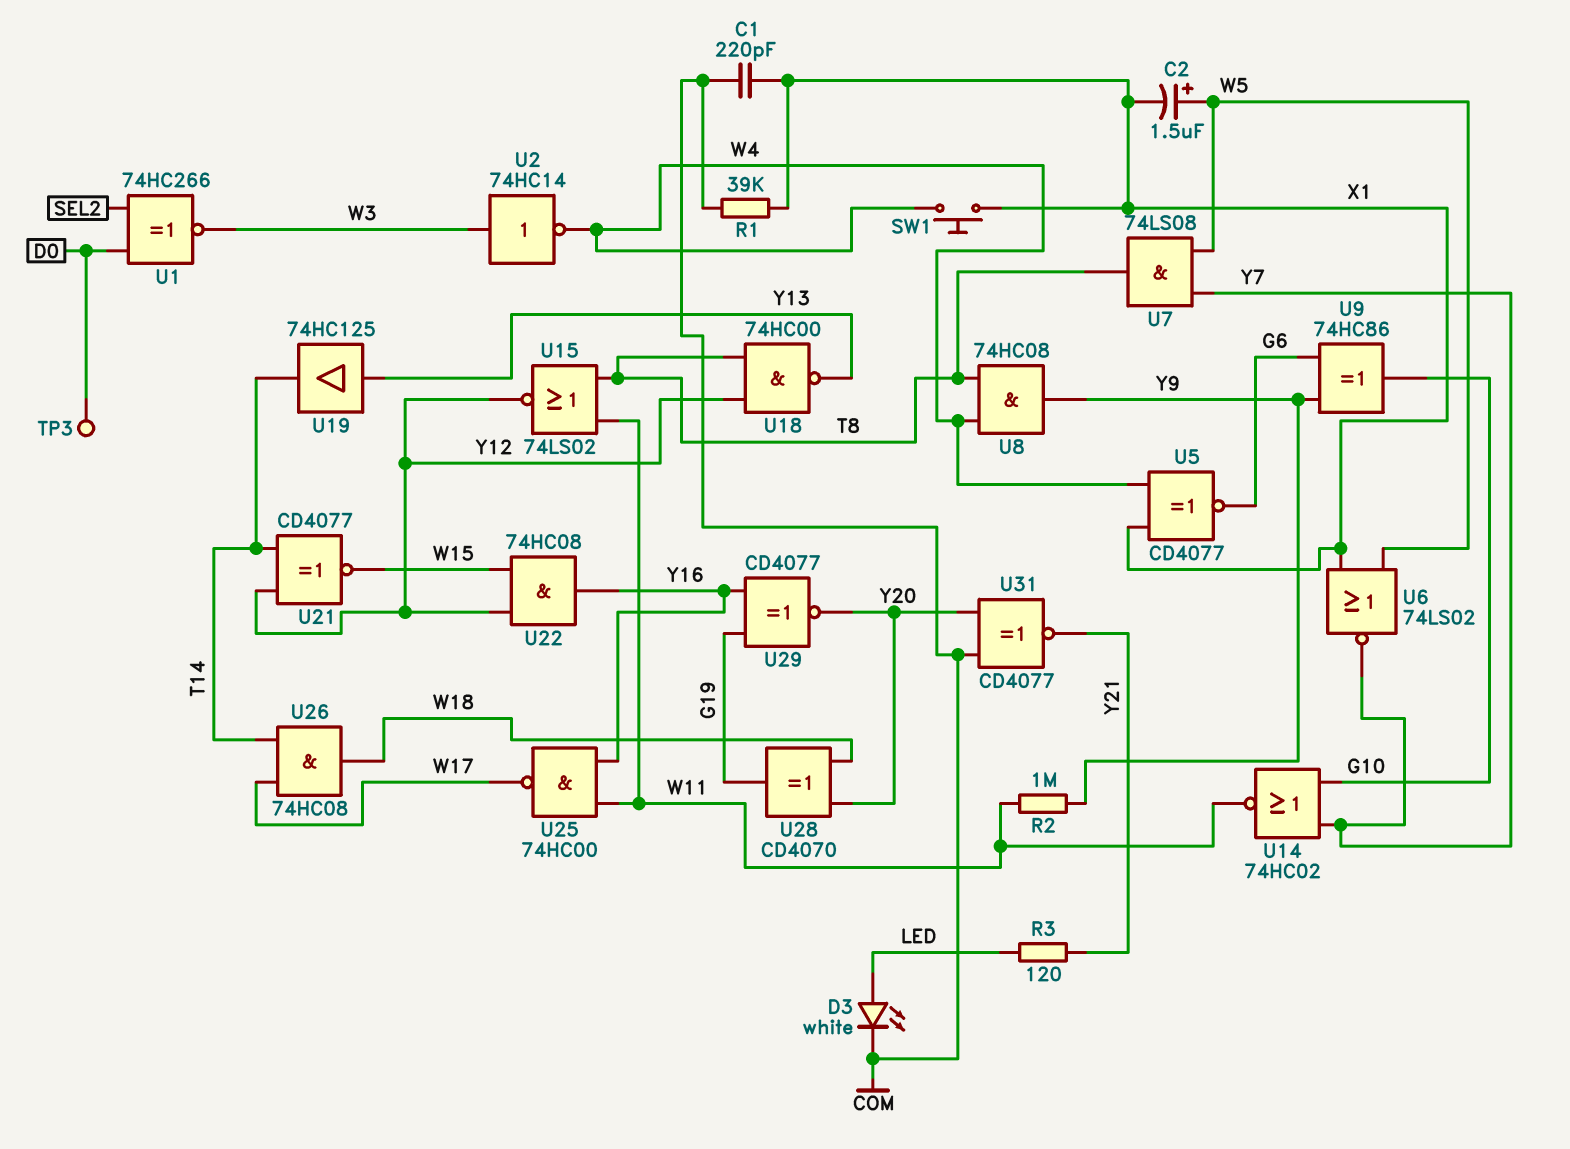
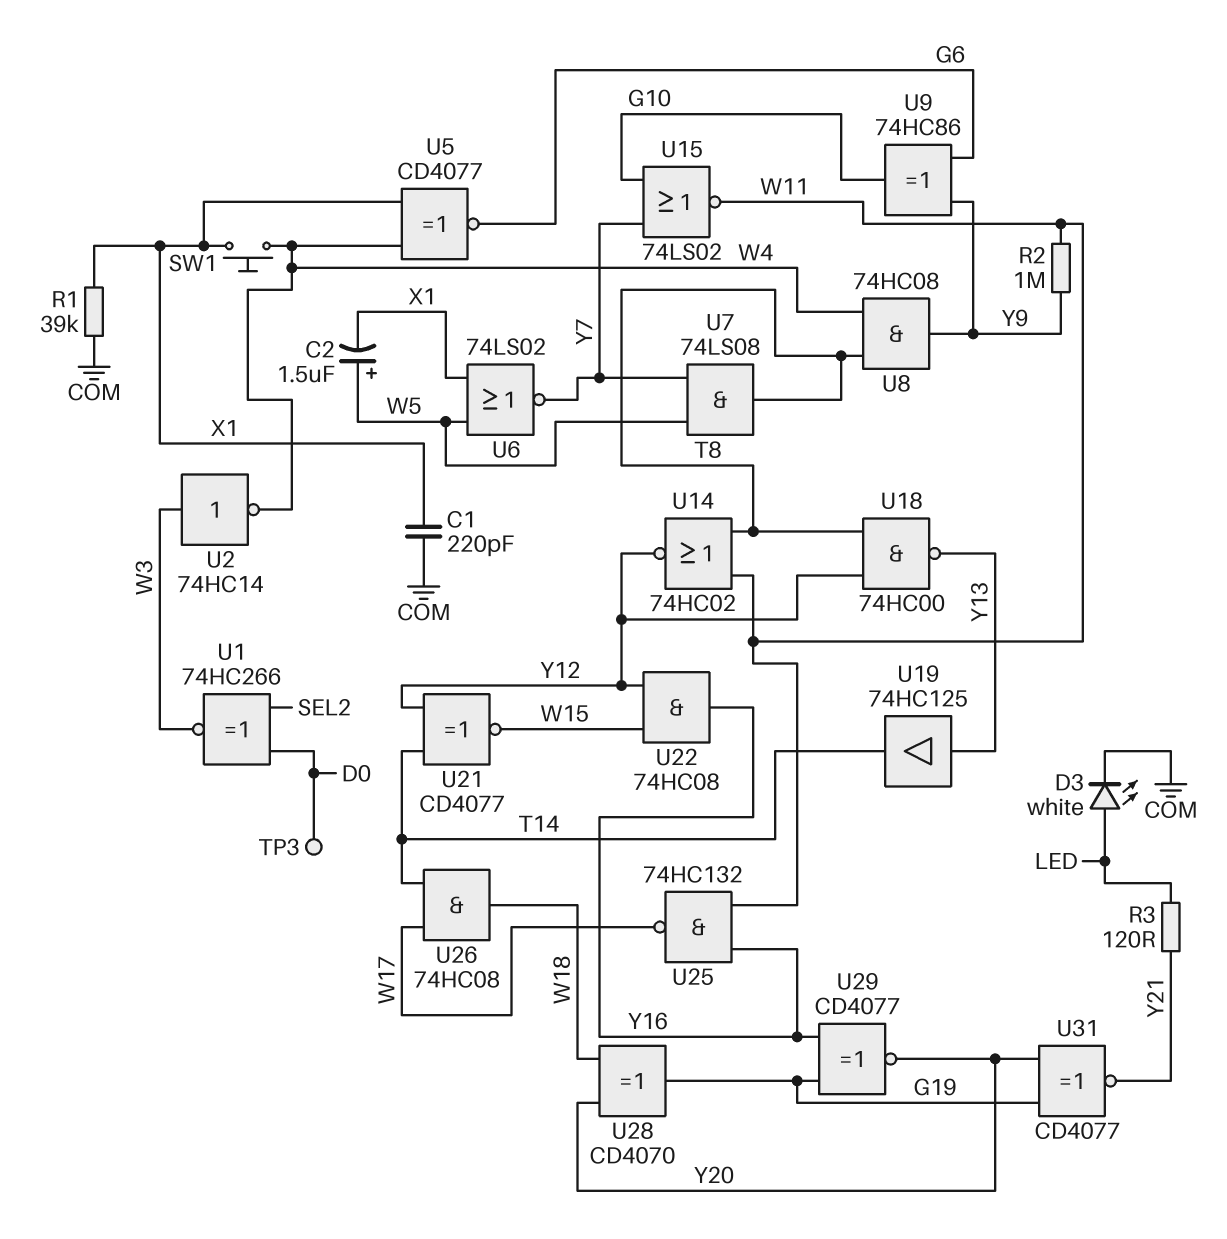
U14: NOR 74HC02 (in G10, in Y7, out W11) -> NOR 74HC02 (in T8, in W11, out Y12)
U15: NOR 74LS02 (in T8, in W11, out Y12) -> NOR 74LS02 (in G10, in Y7, out W11)
U25: NAND 74HC00 (in W11, in Y16, out W17) -> NAND 74HC132 (in W11, in Y16, out W17)
U31: XNOR CD4077 (in COM, in Y20, out Y21) -> XNOR CD4077 (in G19, in Y20, out Y21)

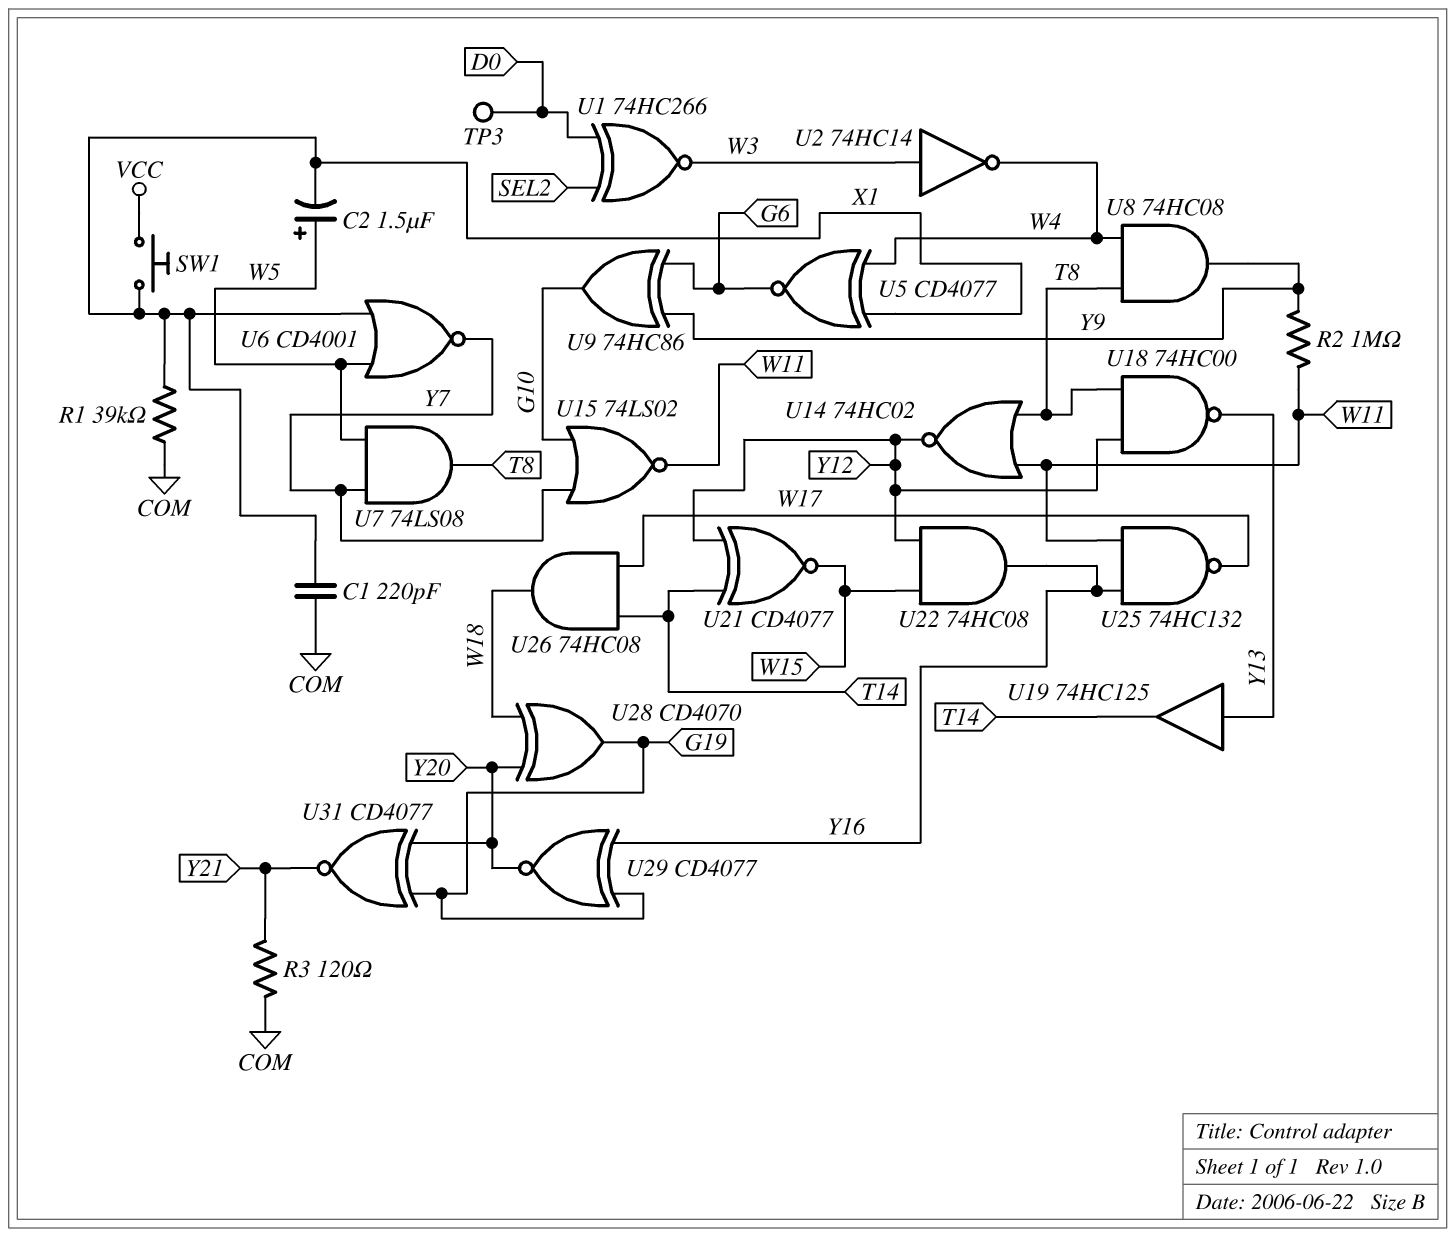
D3: LED white (A LED, K COM) -> none
R3: 120 (LED, Y21) -> 120 (COM, Y21)
SW1: button (W4, X1) -> button (VCC, X1)
U6: NOR 74LS02 (in W5, in X1, out Y7) -> NOR CD4001 (in W5, in X1, out Y7)

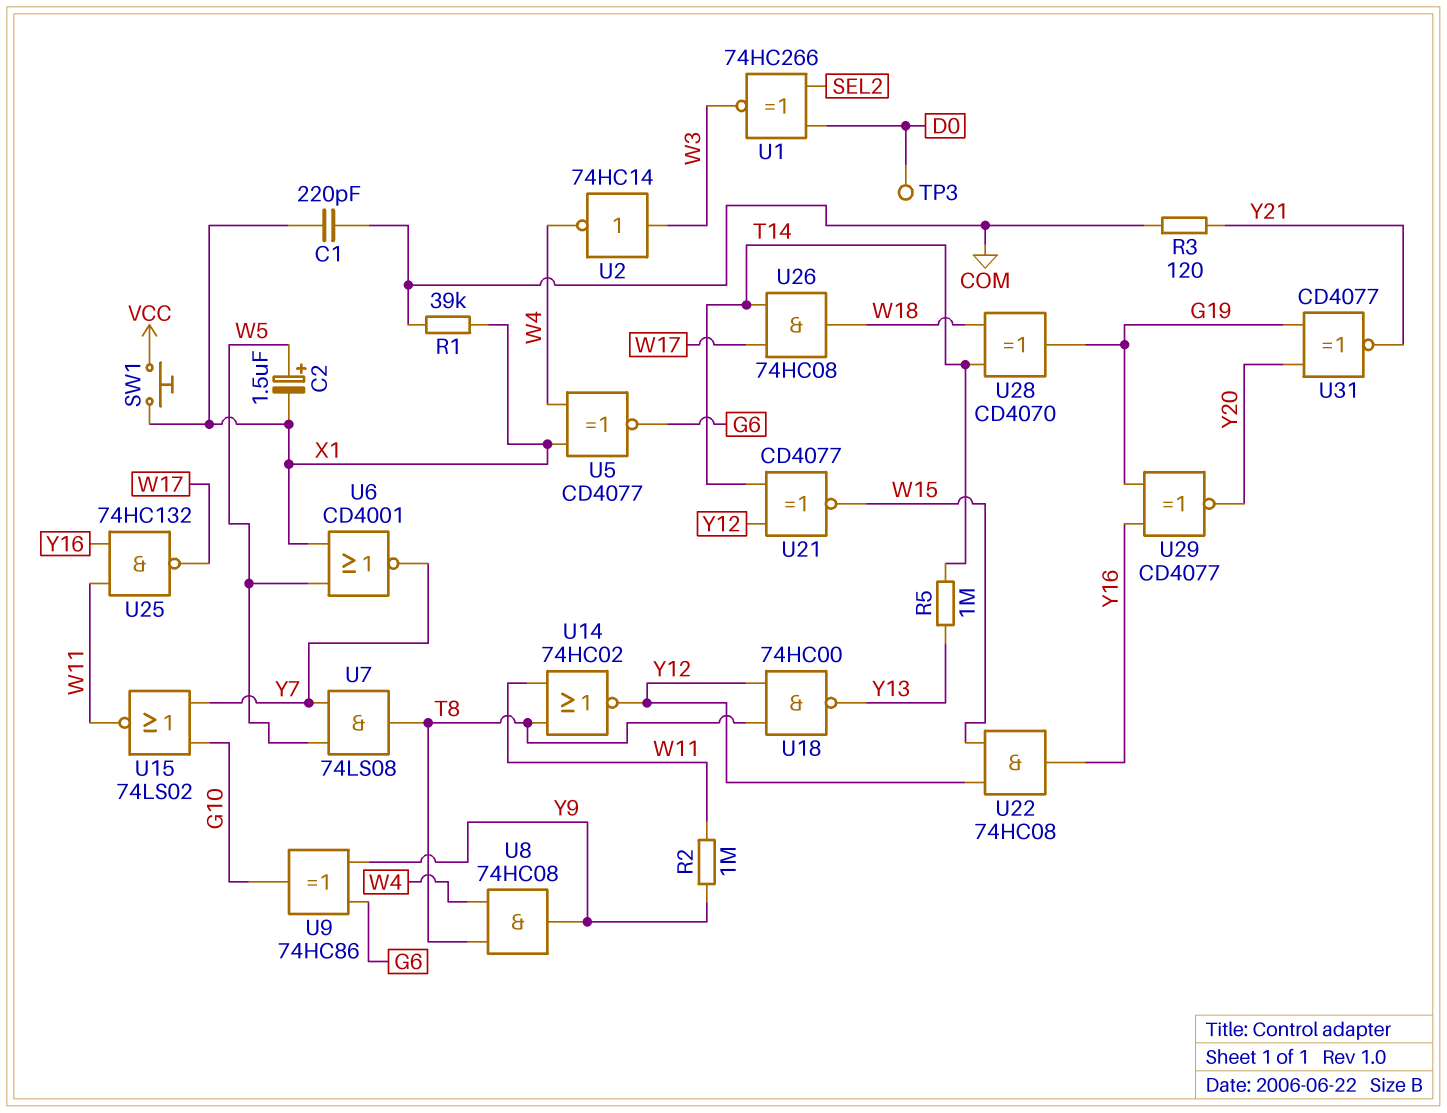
R5: none -> 1M (T14, Y13)
U19: buffer 74HC125 (in Y13, out T14) -> none
U28: XOR CD4070 (in W18, in Y20, out G19) -> XOR CD4070 (in T14, in W18, out G19)

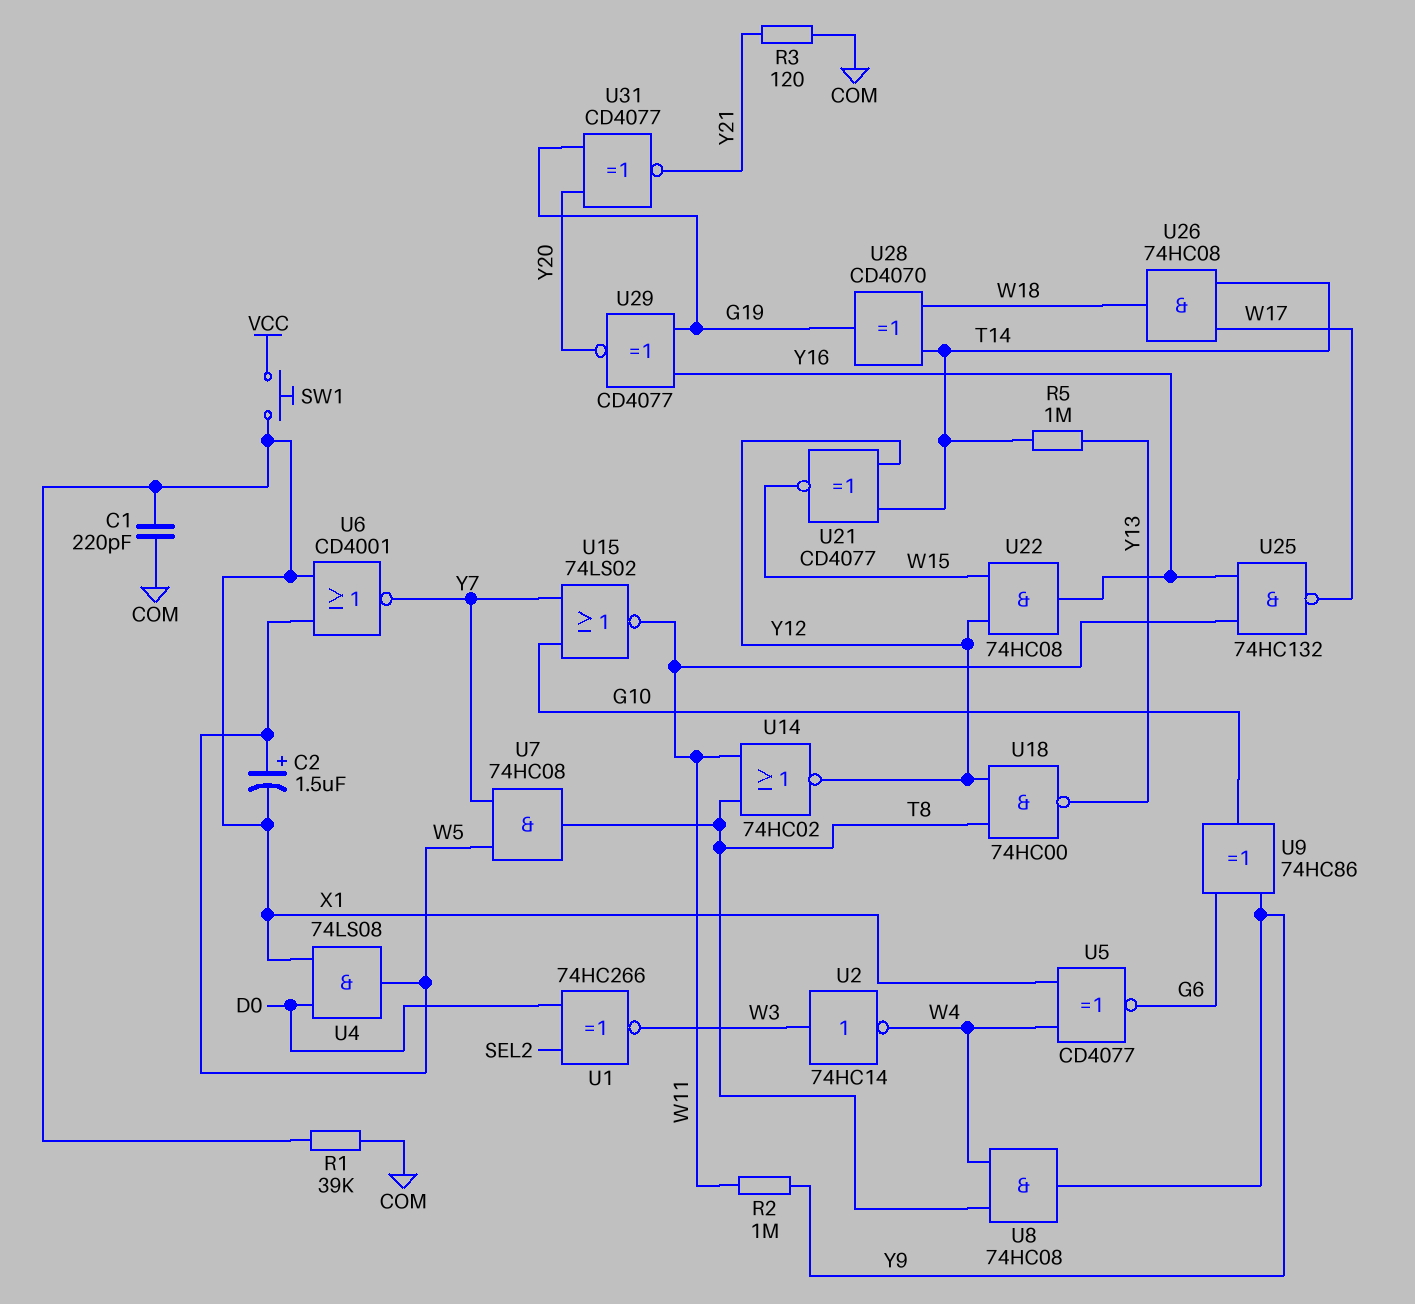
TP3: test point (D0) -> none
U4: none -> AND 74LS08 (in D0, in X1, out W5)
U7: AND 74LS08 (in W5, in Y7, out T8) -> AND 74HC08 (in W5, in Y7, out T8)

